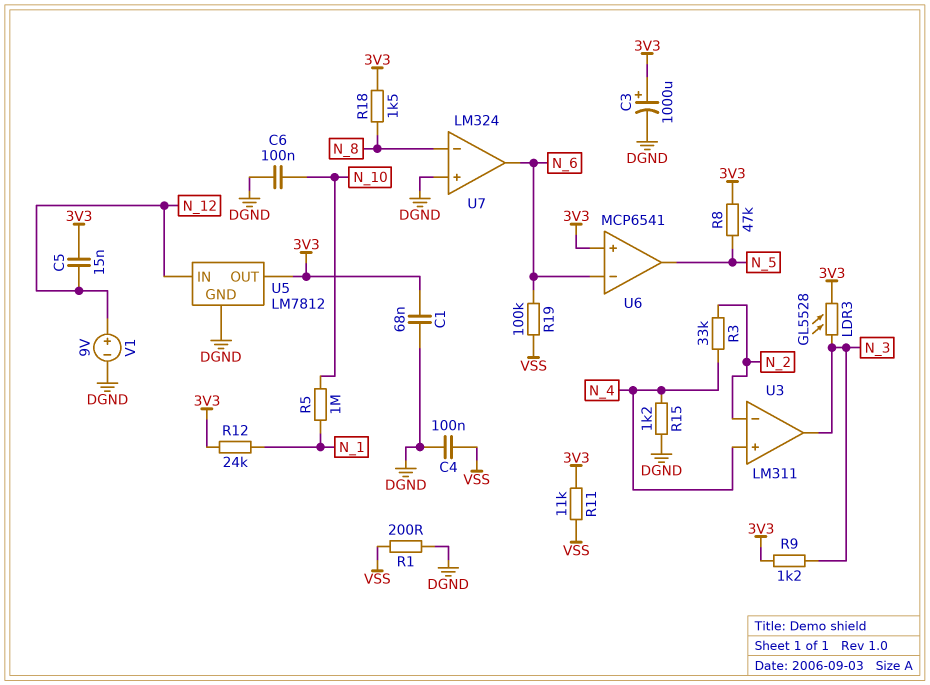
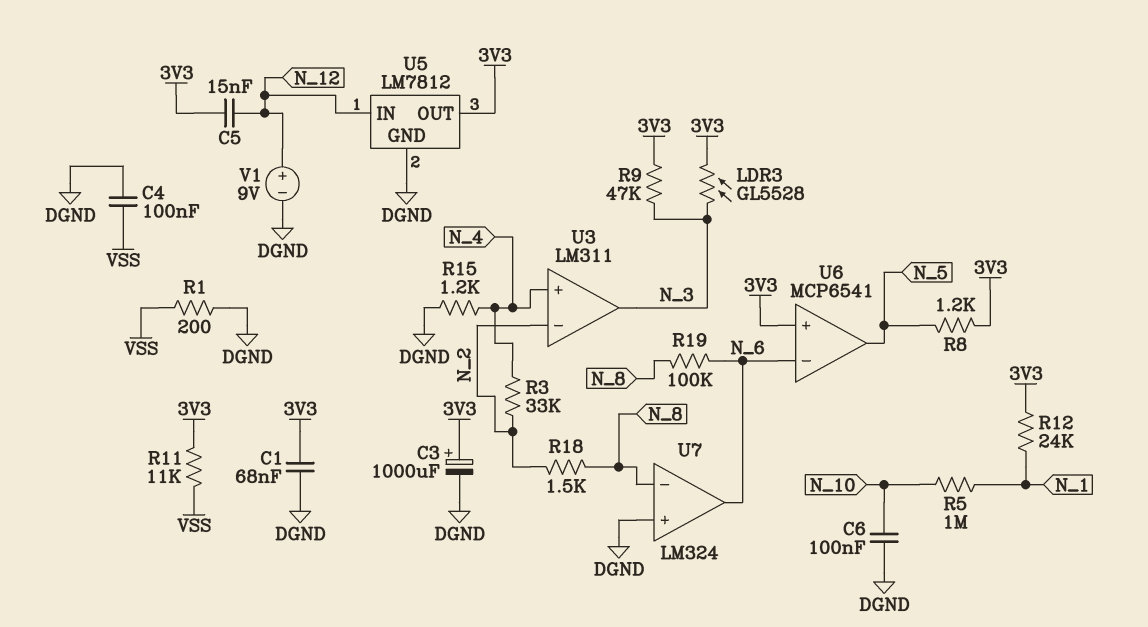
R8: 47k (3V3, N_5) -> 1.2k (3V3, N_5)
R9: 1.2k (3V3, N_3) -> 47k (3V3, N_3)
R18: 1.5k (3V3, N_8) -> 1.5k (N_2, N_8)
R19: 100k (N_6, VSS) -> 100k (N_6, N_8)

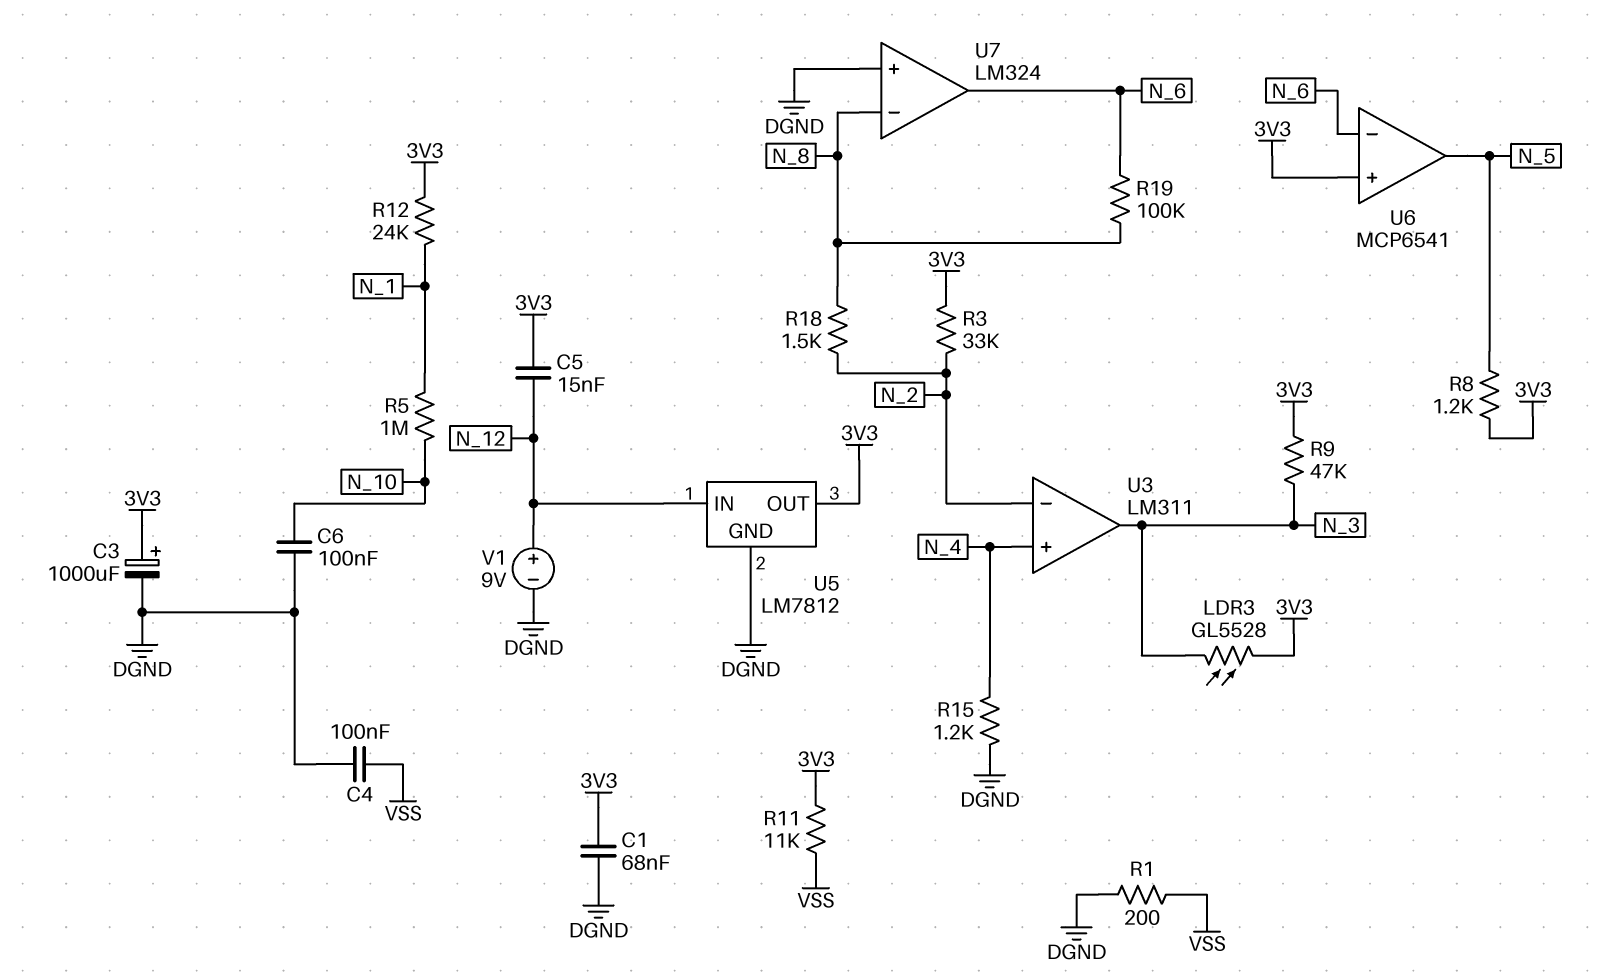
R3: 33k (N_2, N_4) -> 33k (3V3, N_2)

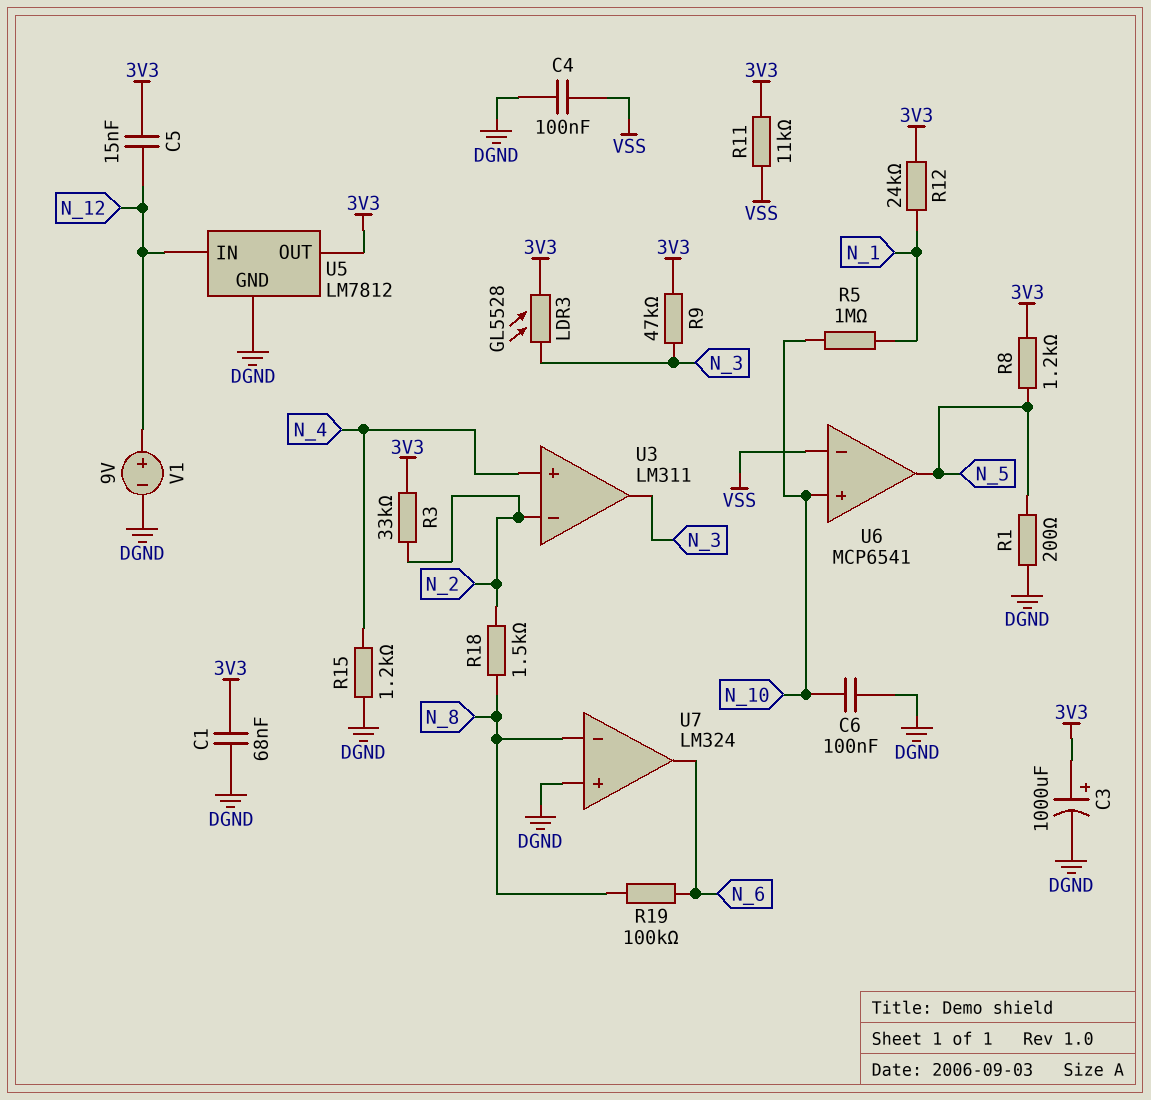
R1: 200 (DGND, VSS) -> 200 (DGND, N_5)
U6 pin in+: 3V3 -> N_10
U6 pin in-: N_6 -> VSS

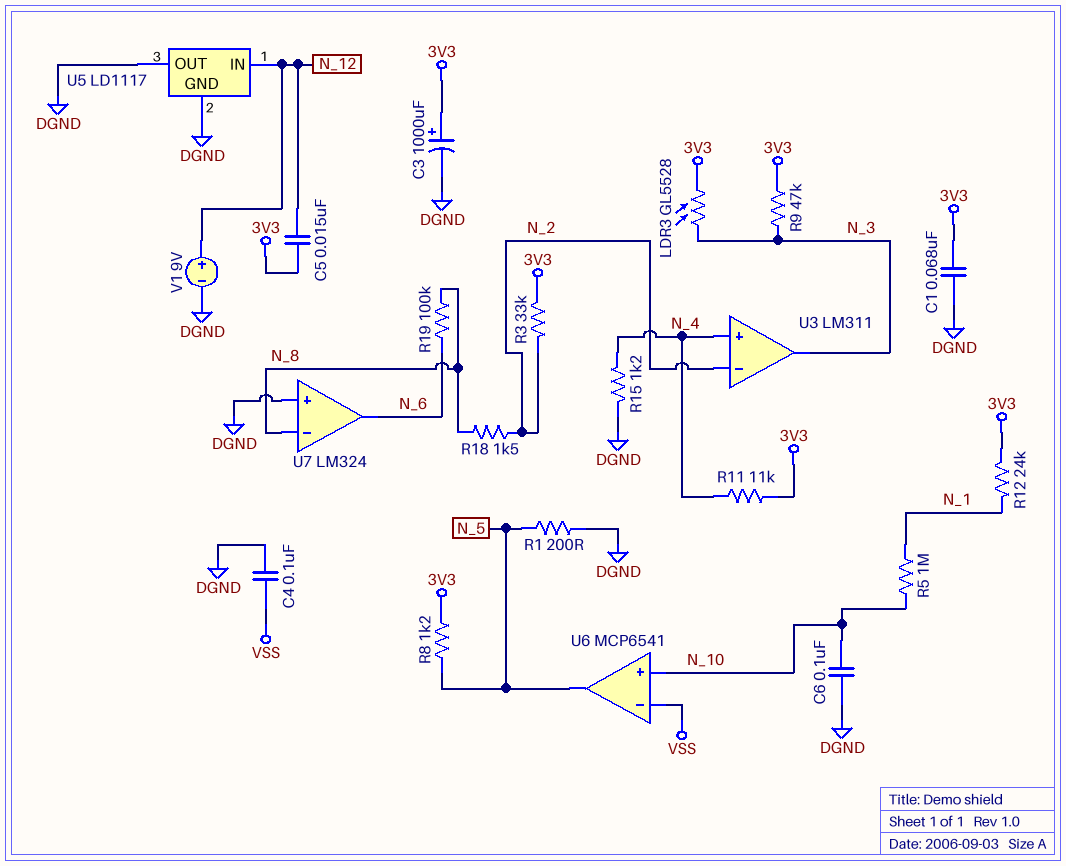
R11: 11k (3V3, VSS) -> 11k (3V3, N_4)
U5: LM7812 -> LD1117
U5 pin OUT: 3V3 -> DGND

